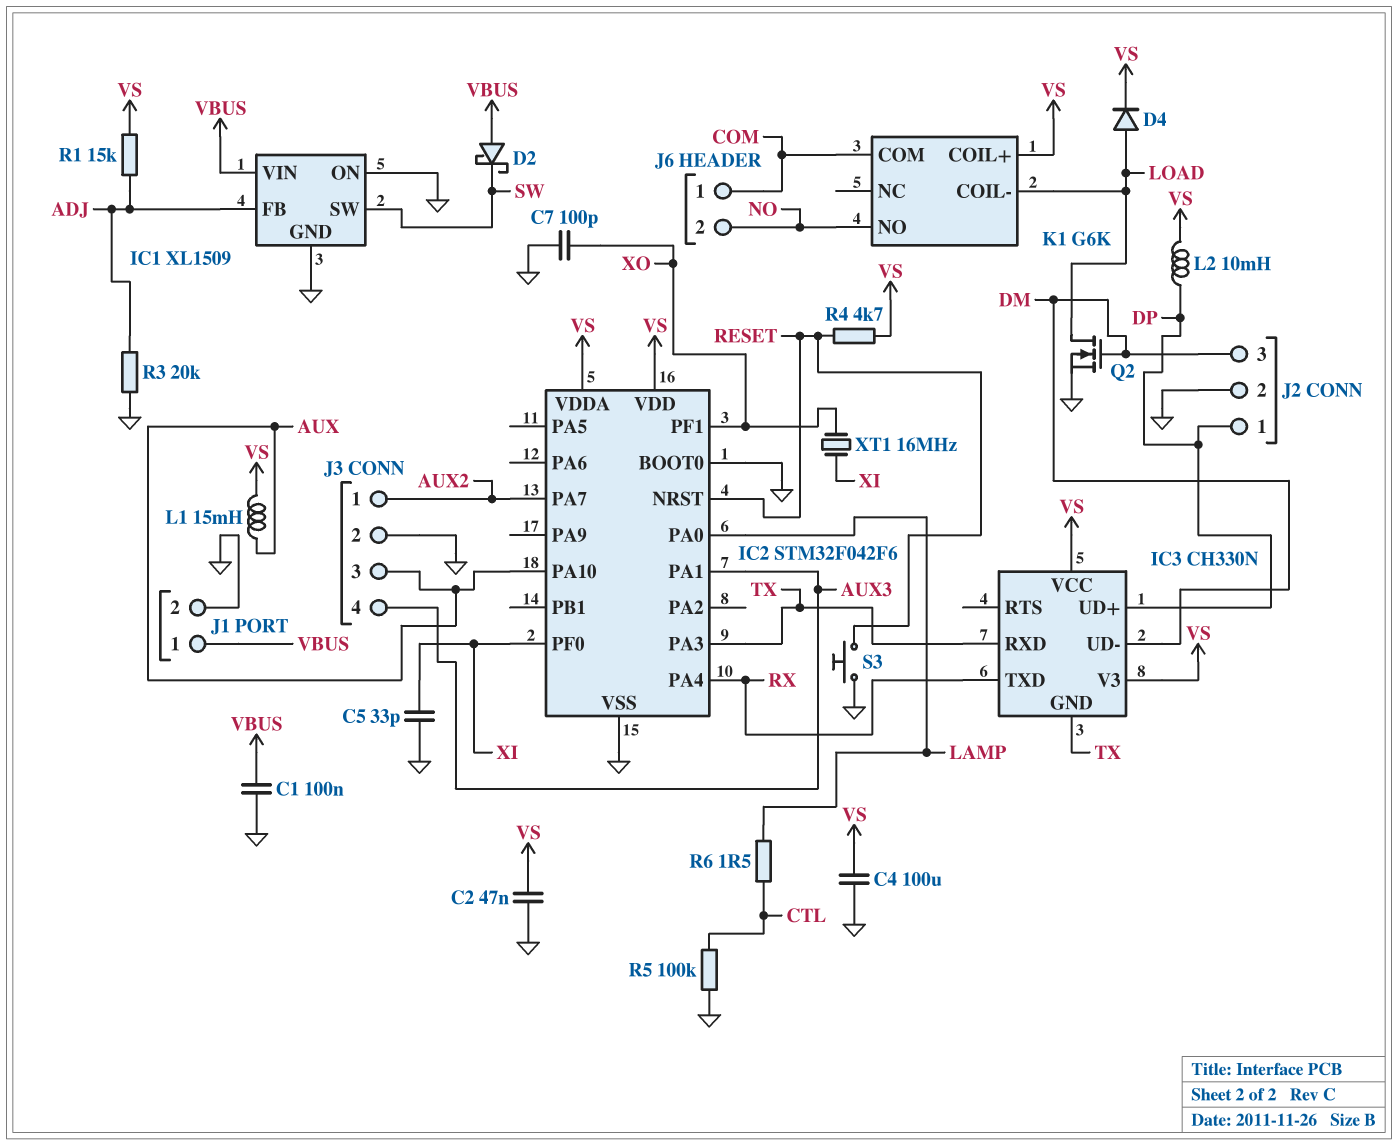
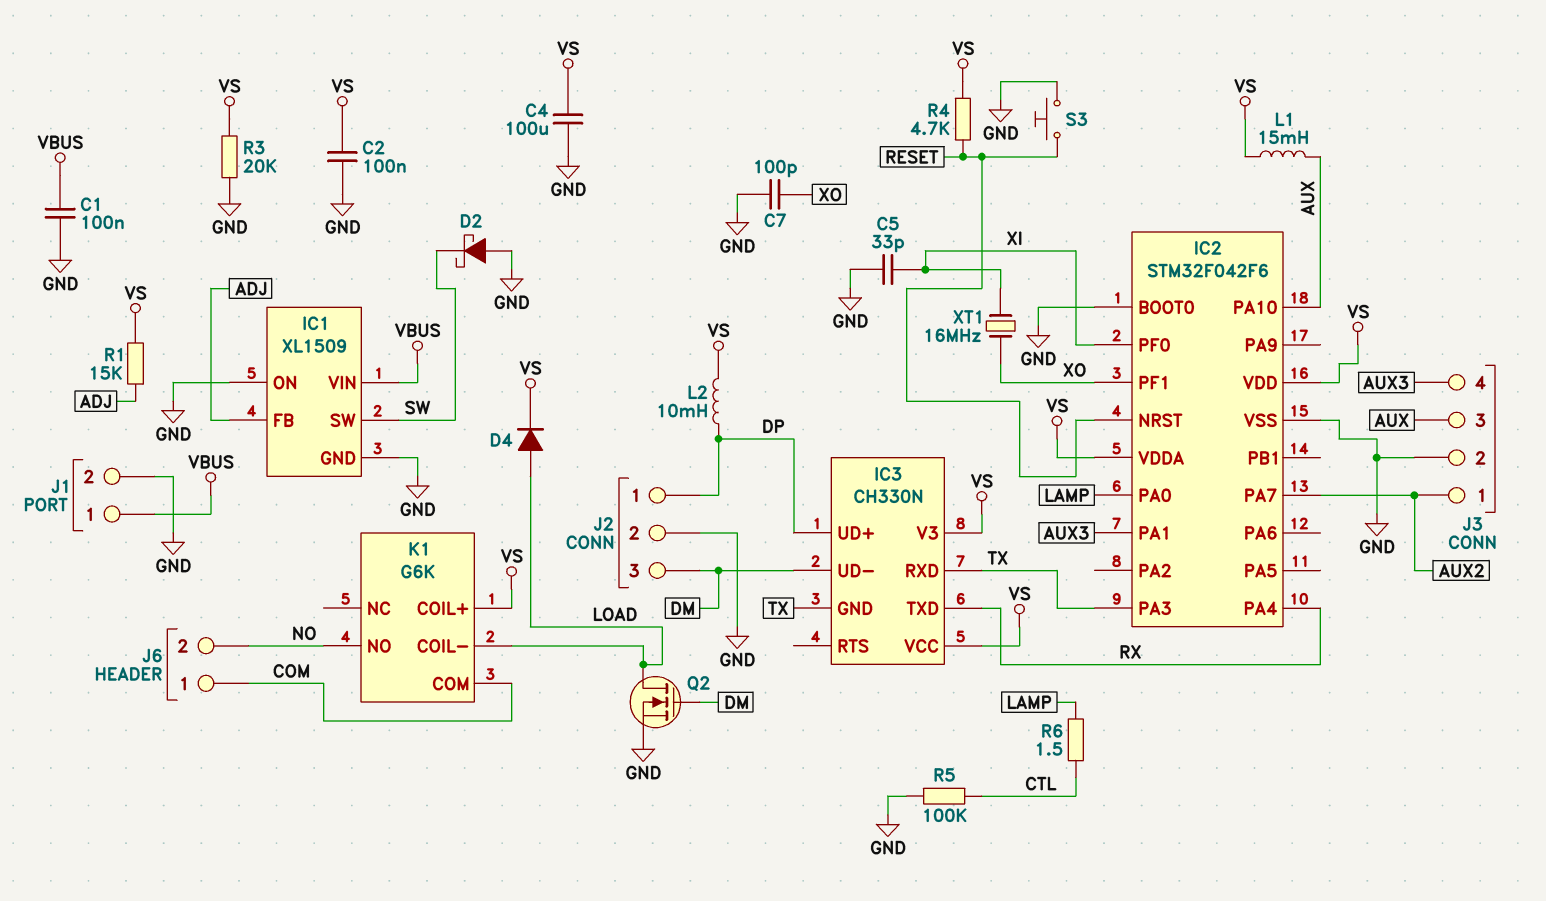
C2: 47nF (GND, VS) -> 100nF (GND, VS)
D2: schottky (A VBUS, K SW) -> schottky (A GND, K SW)
R3: 20k (ADJ, GND) -> 20k (GND, VS)

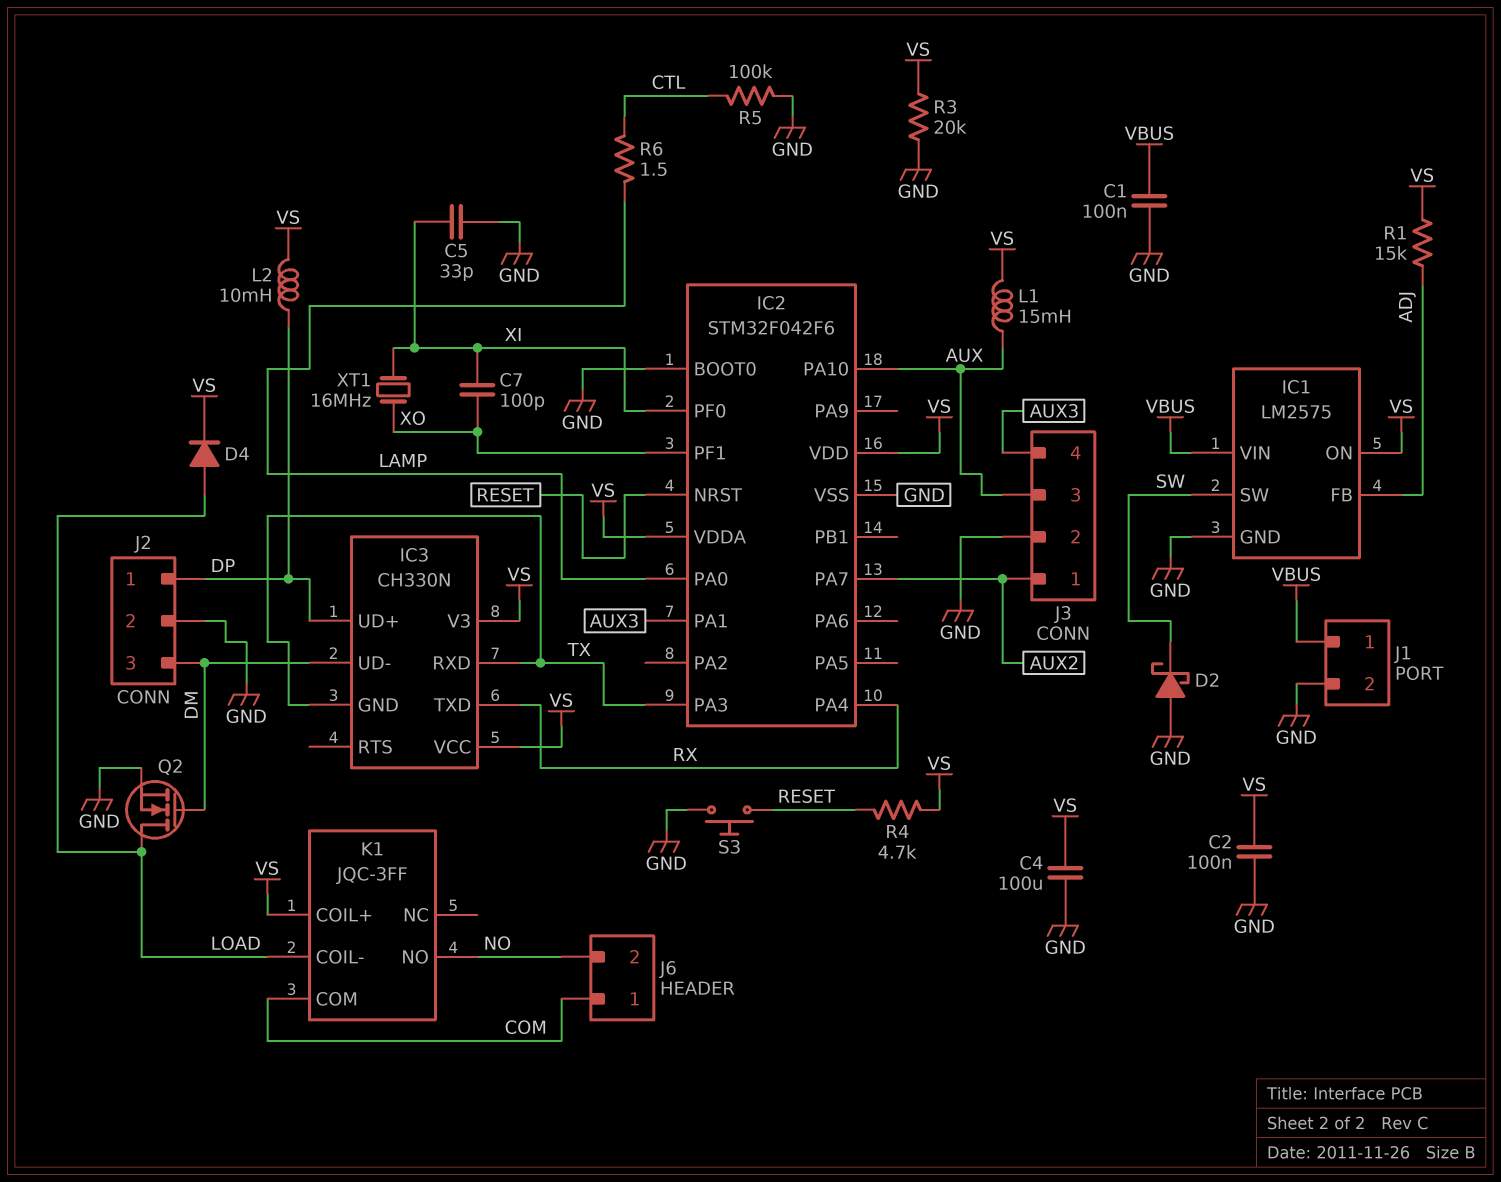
C7: 100pF (GND, XO) -> 100pF (XI, XO)
IC1: XL1509 -> LM2575
IC1 pin ON: GND -> VS
K1: G6K -> JQC-3FF

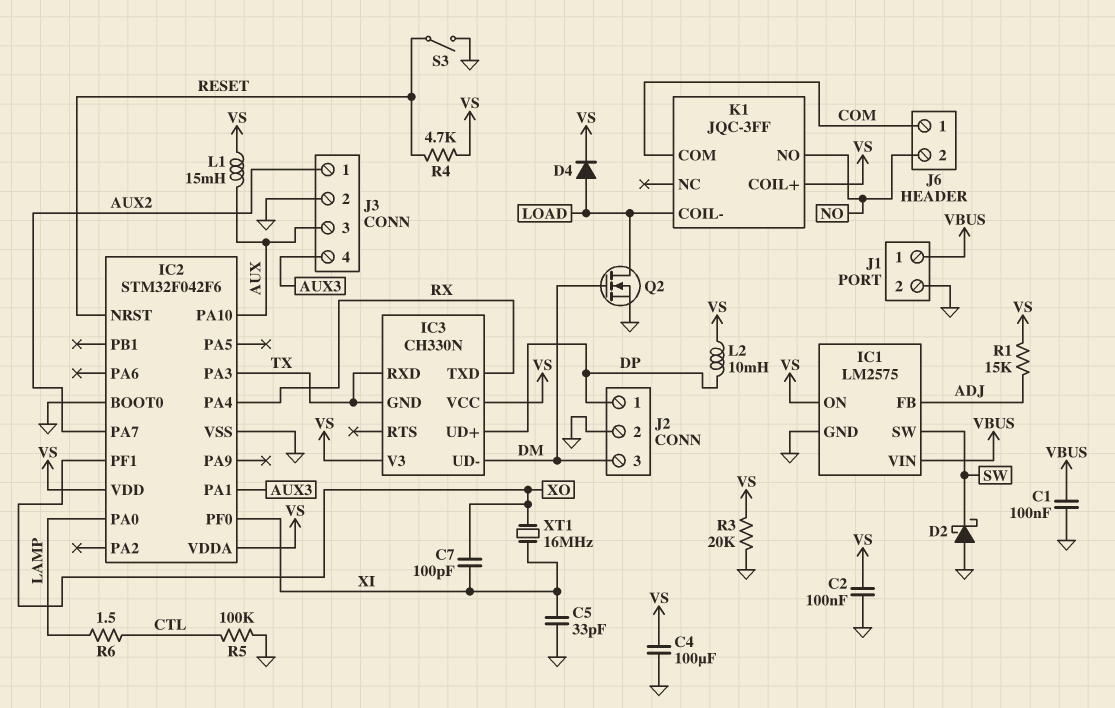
S3: button (GND, RESET) -> switch (GND, RESET)

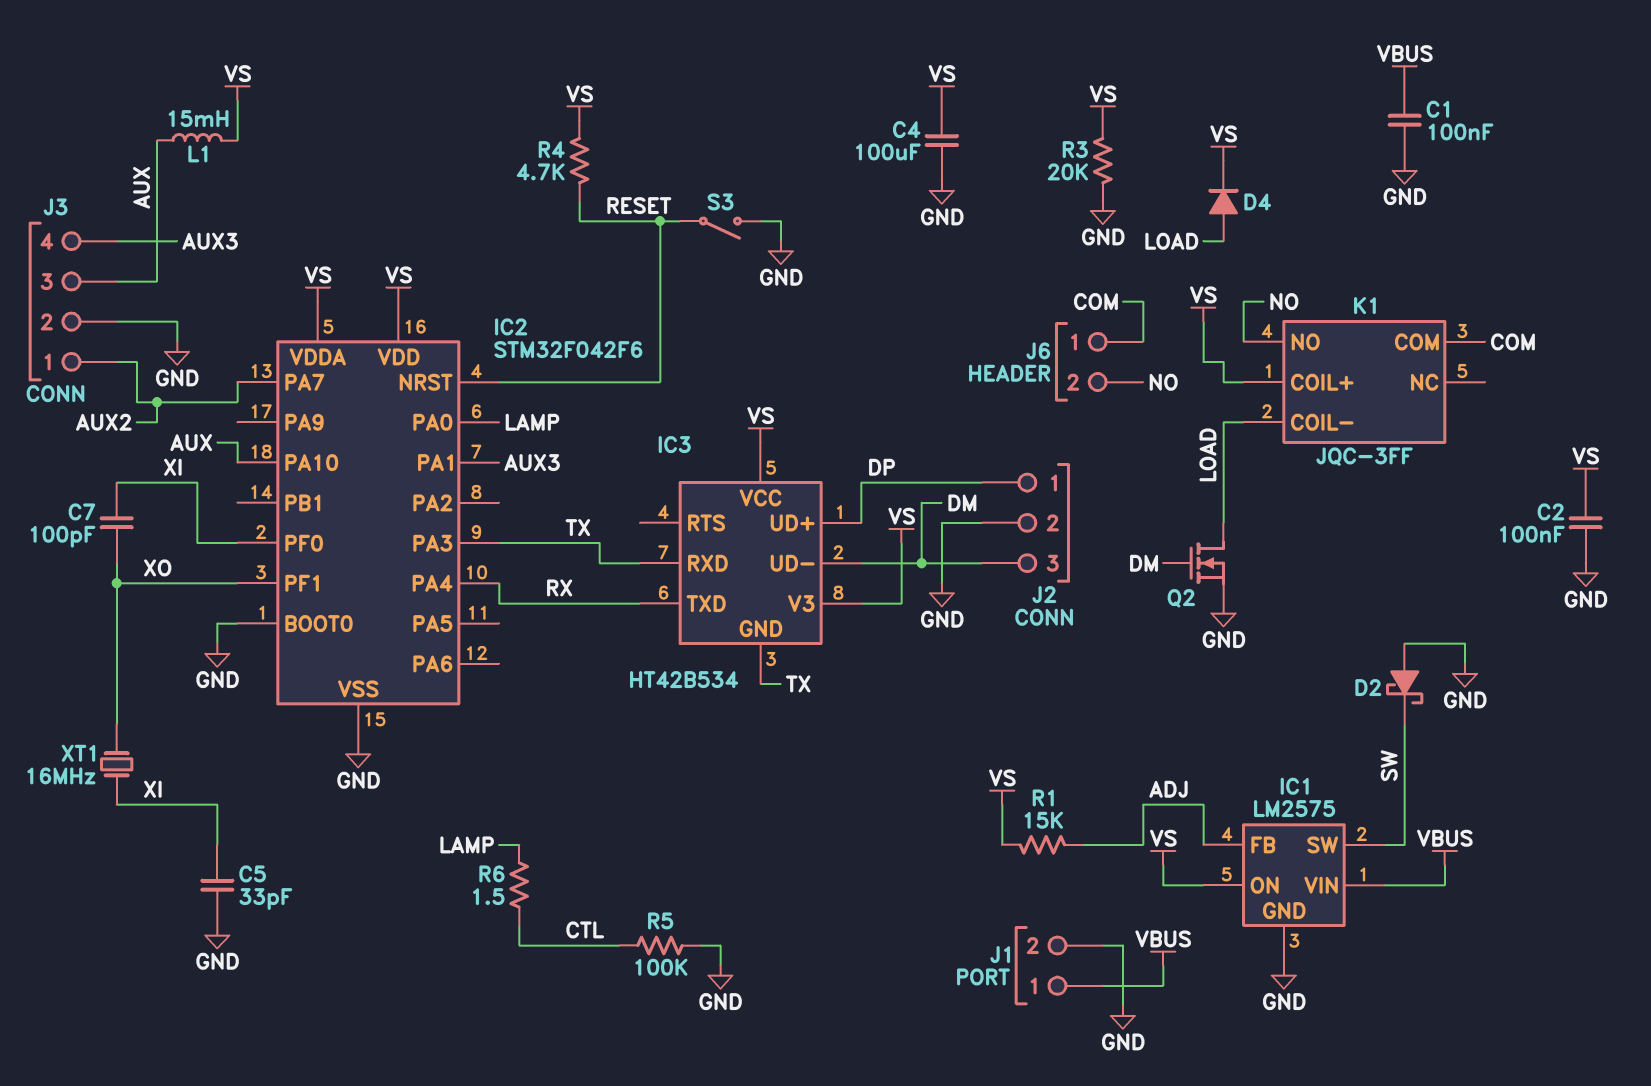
IC3: CH330N -> HT42B534
L2: 10mH (DP, VS) -> none

